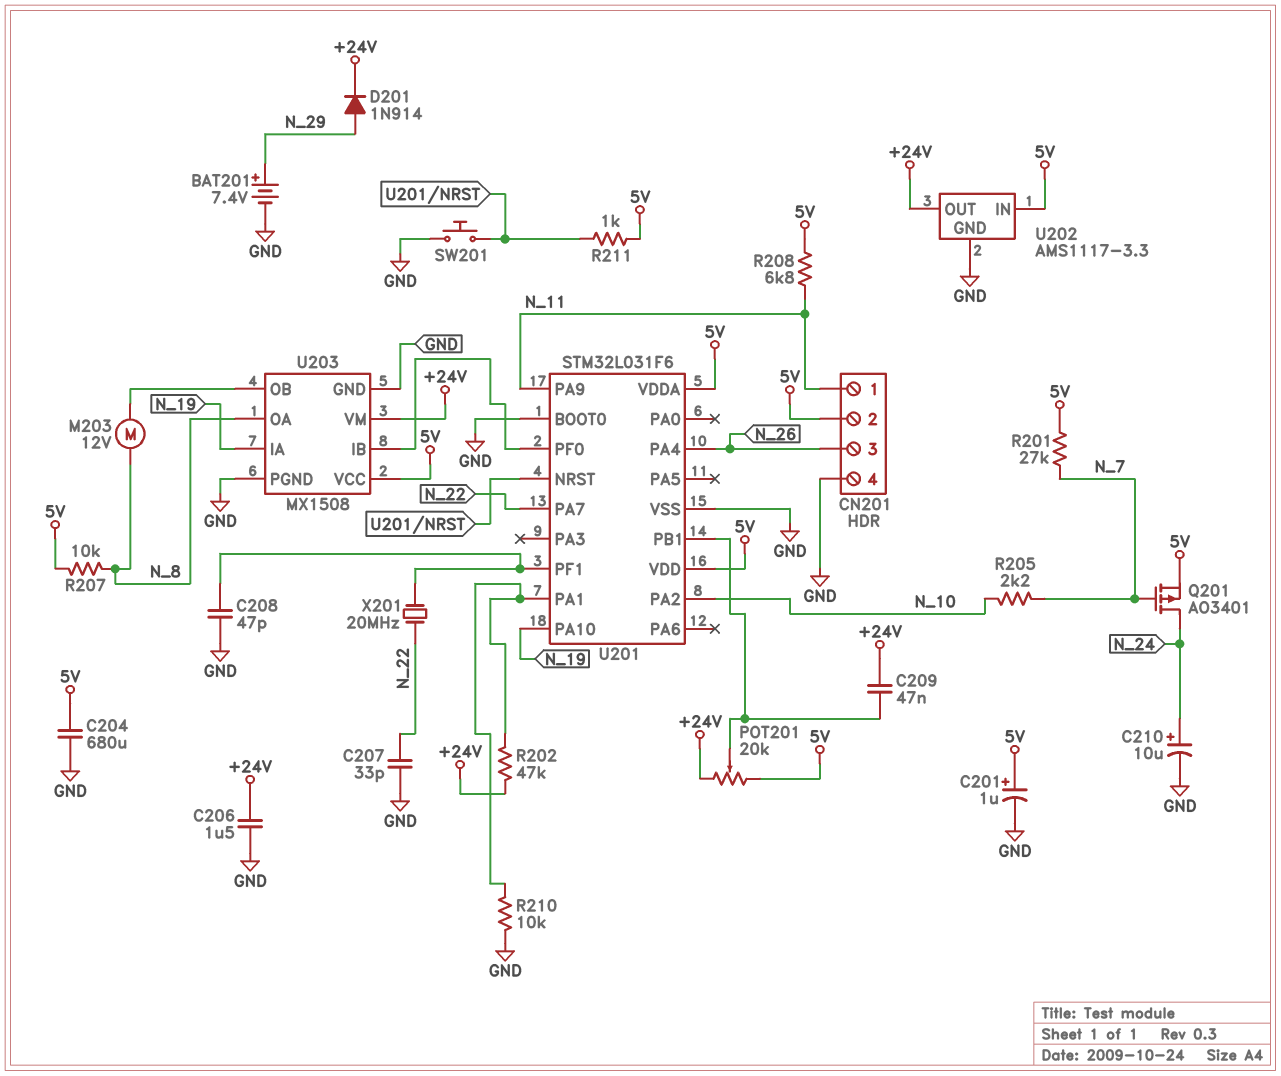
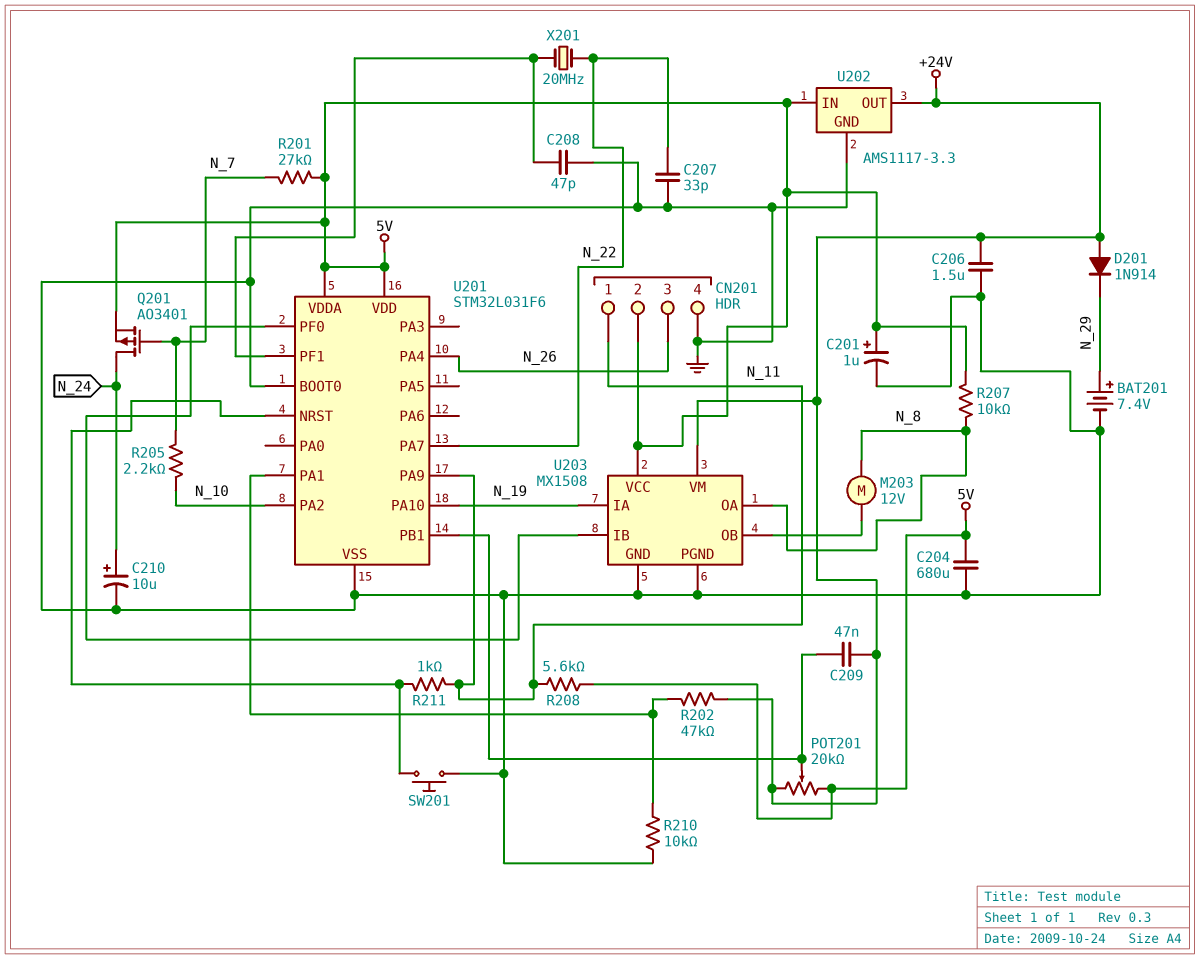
D201: diode 1N914 (A N_29, K +24V) -> diode 1N914 (A +24V, K N_29)
R208: 6.8k (5V, N_11) -> 5.6k (5V, N_11)
R211: 1k (5V, U201/NRST) -> 1k (N_11, U201/NRST)

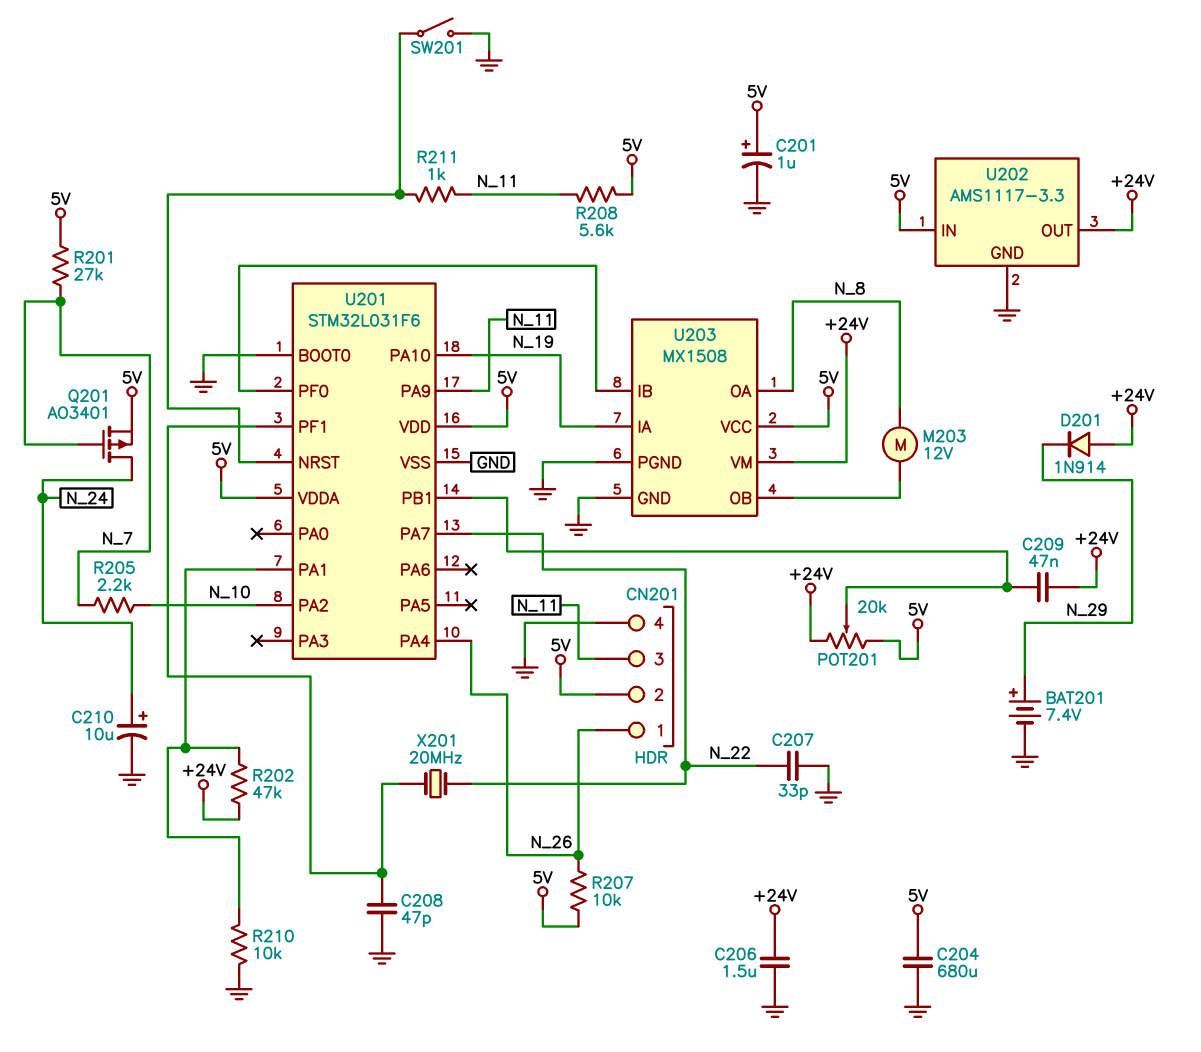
CN201 pin 1: N_11 -> N_26
CN201 pin 3: N_26 -> N_11
R207: 10k (5V, N_8) -> 10k (5V, N_26)
SW201: button (GND, U201/NRST) -> switch (GND, U201/NRST)

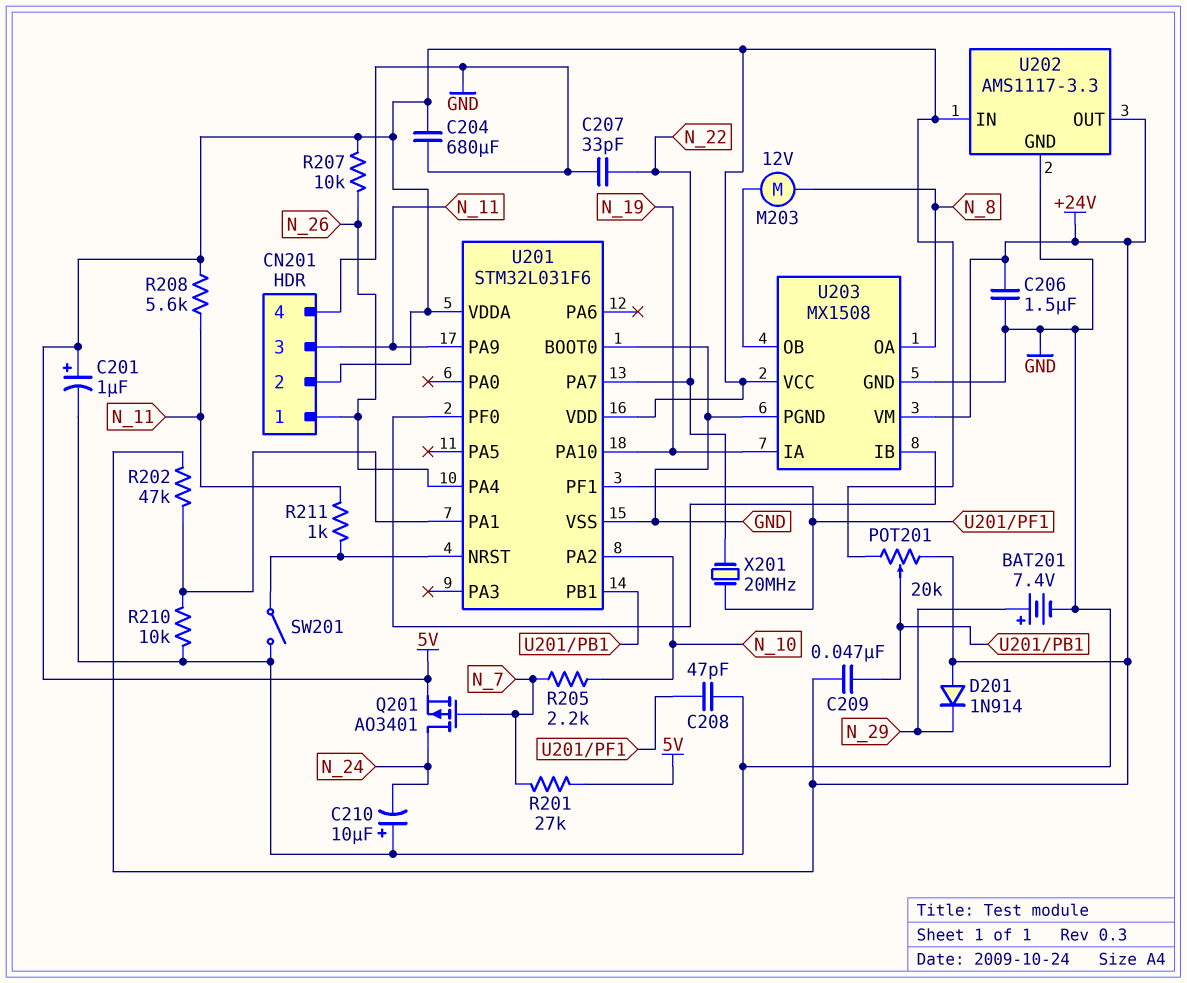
C210: 10uF (plus N_24, minus GND) -> 10uF (plus GND, minus N_24)

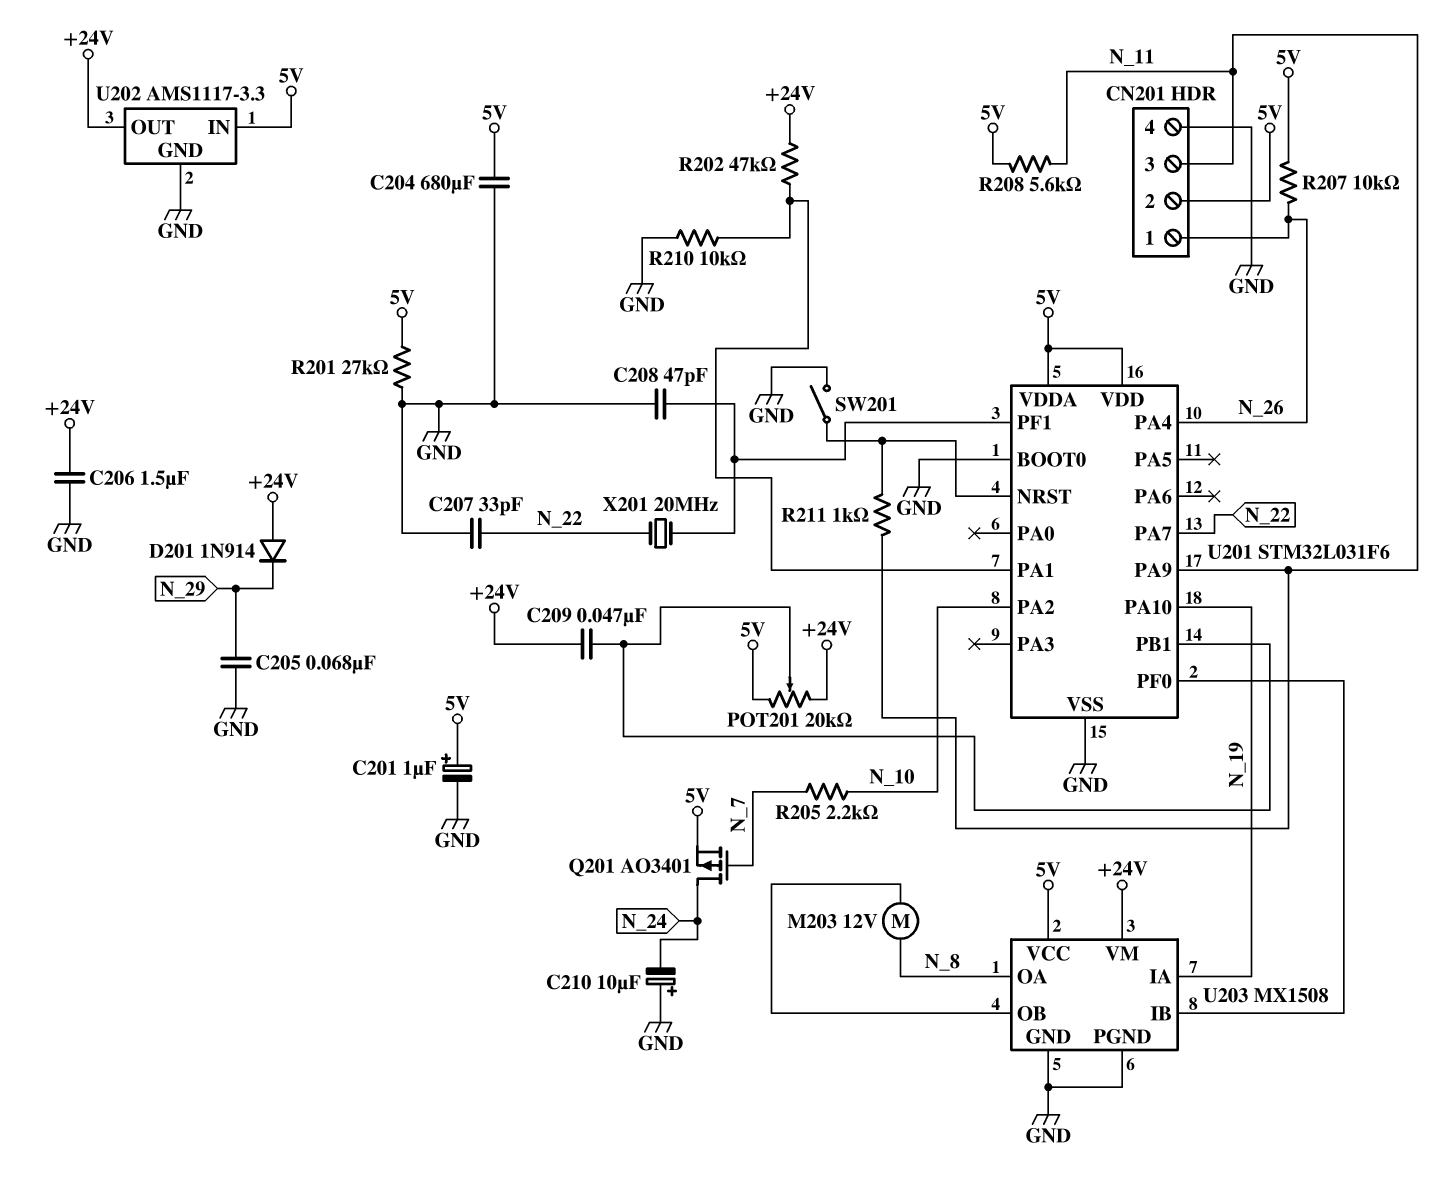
BAT201: 7.4V (plus N_29, minus GND) -> none
C205: none -> 68nF (GND, N_29)
R201: 27k (5V, N_7) -> 27k (5V, GND)

